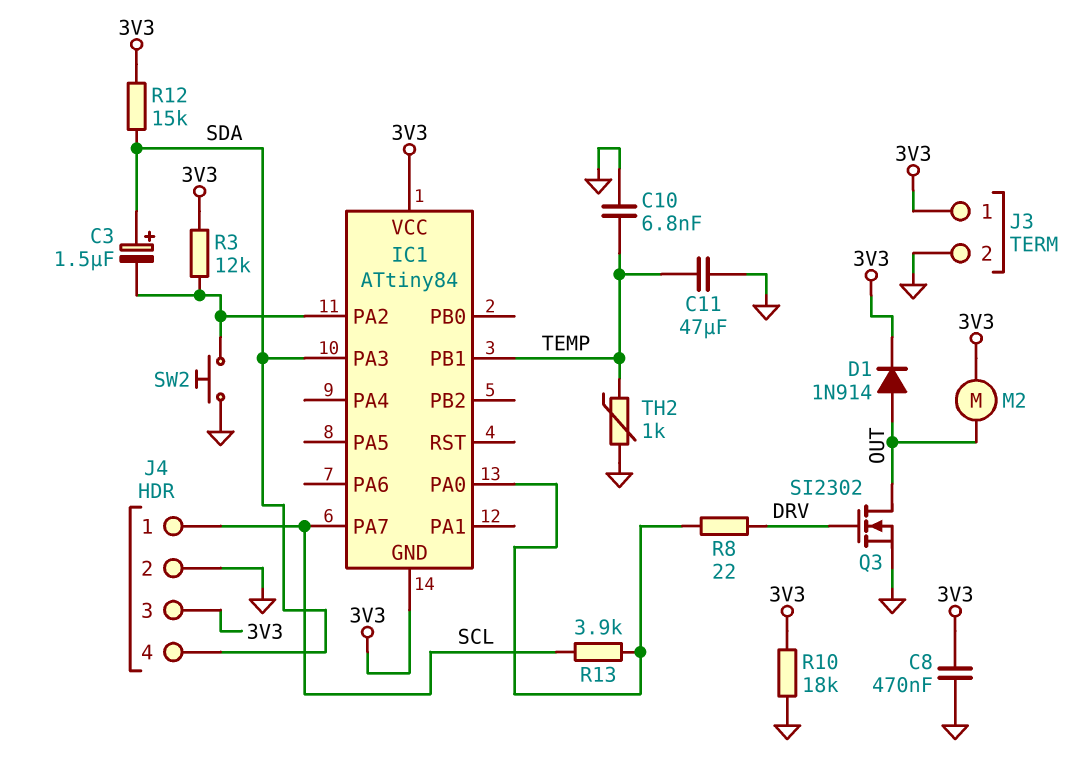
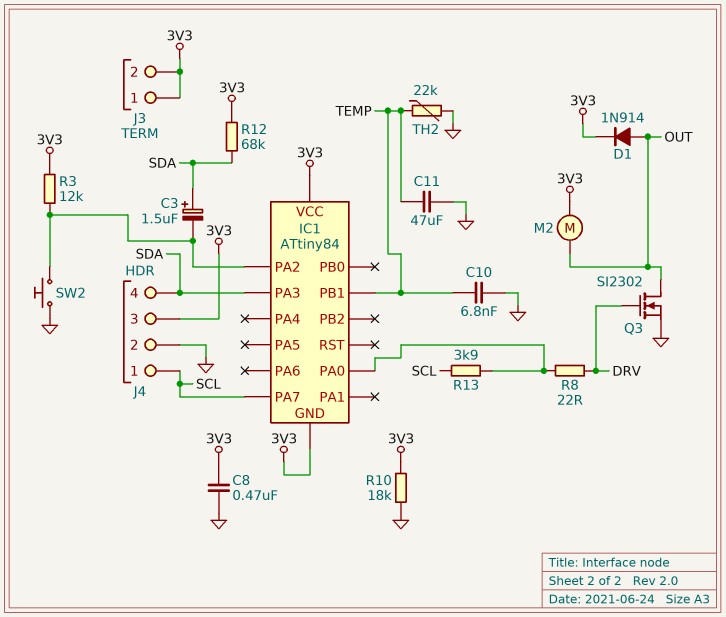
J3 pin 2: GND -> 3V3
R12: 15k (3V3, SDA) -> 68k (3V3, SDA)
TH2: 1k (GND, TEMP) -> 22k (GND, TEMP)

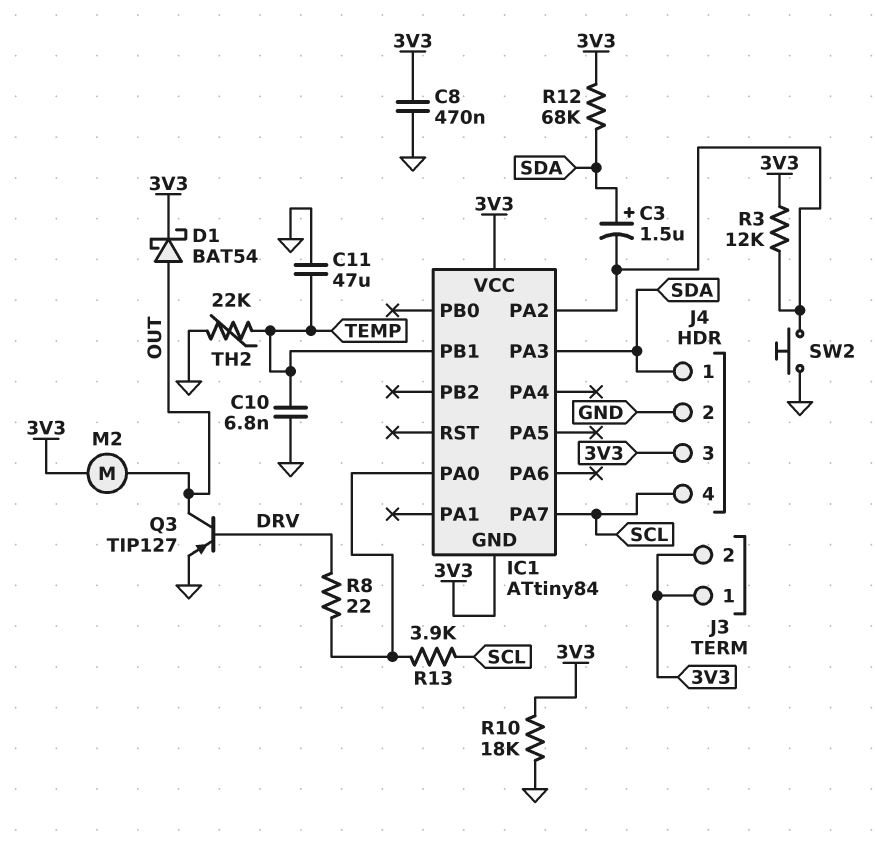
D1: diode 1N914 (A OUT, K 3V3) -> schottky BAT54 (A OUT, K 3V3)
J4 pin 1: SCL -> SDA
J4 pin 4: SDA -> SCL
Q3: NMOS SI2302 (G DRV, D OUT, S GND) -> PNP TIP127 (B DRV, C OUT, E GND)

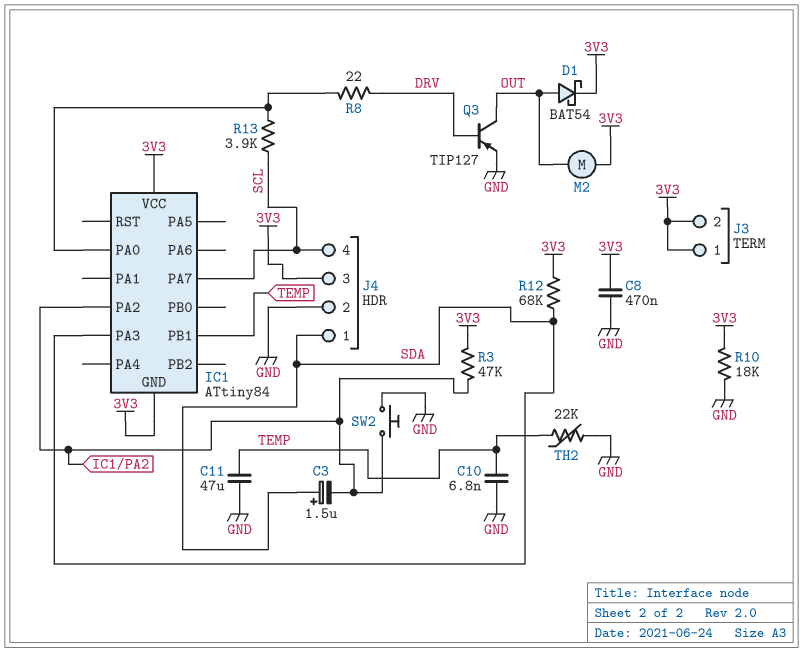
R3: 12k (3V3, IC1/PA2) -> 47k (3V3, IC1/PA2)

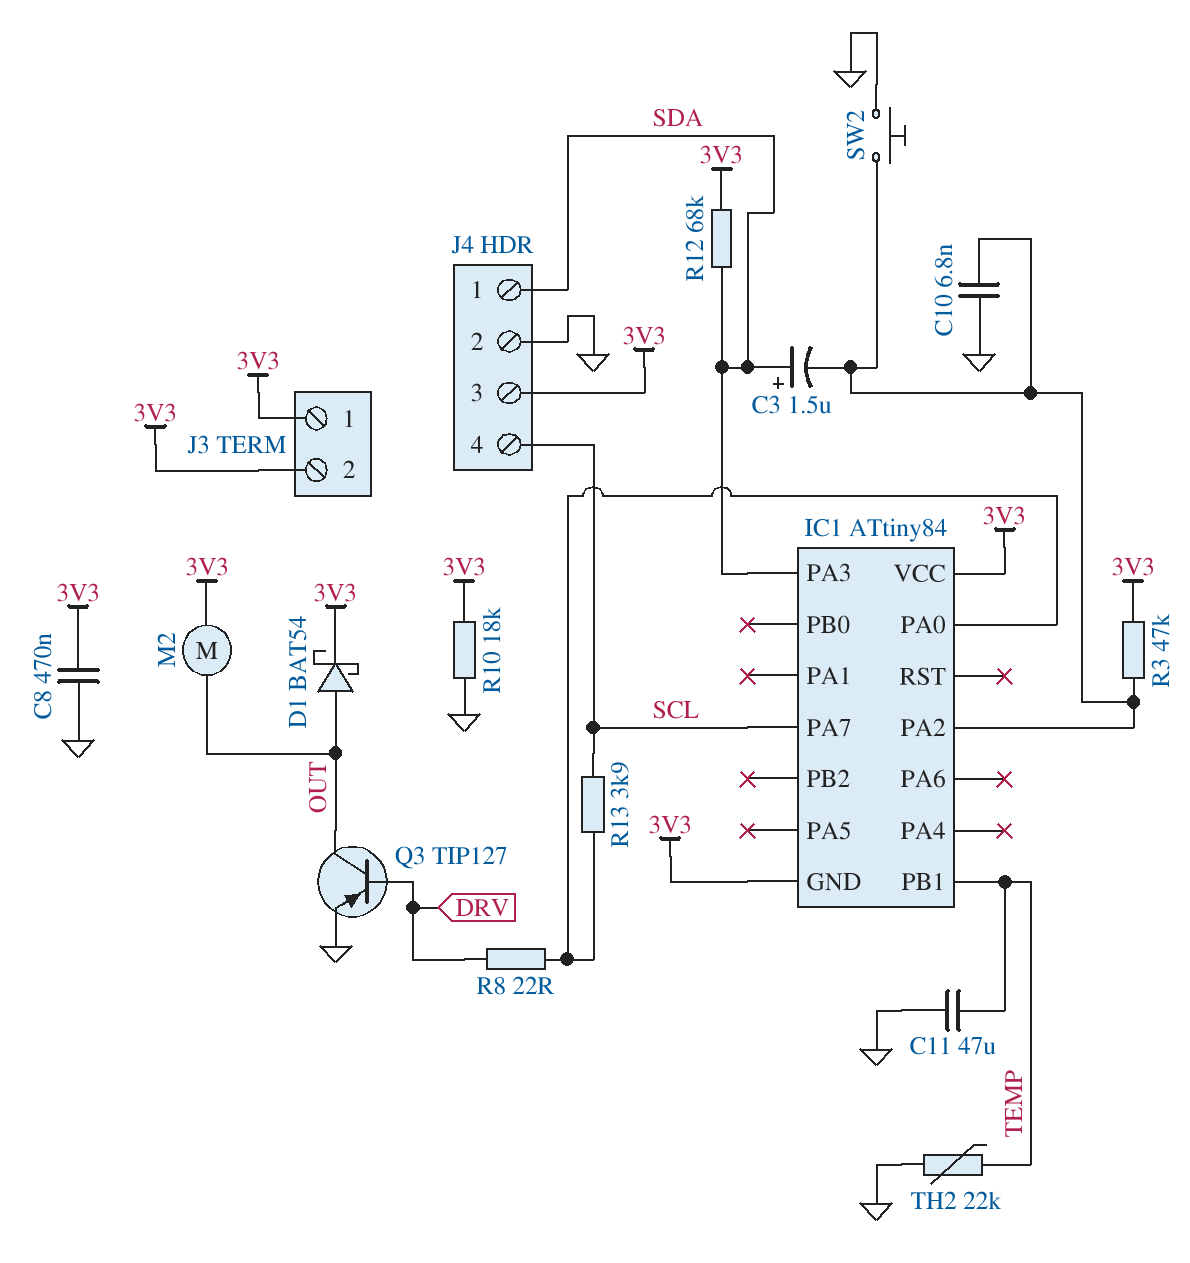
C10: 6.8nF (GND, TEMP) -> 6.8nF (GND, IC1/PA2)

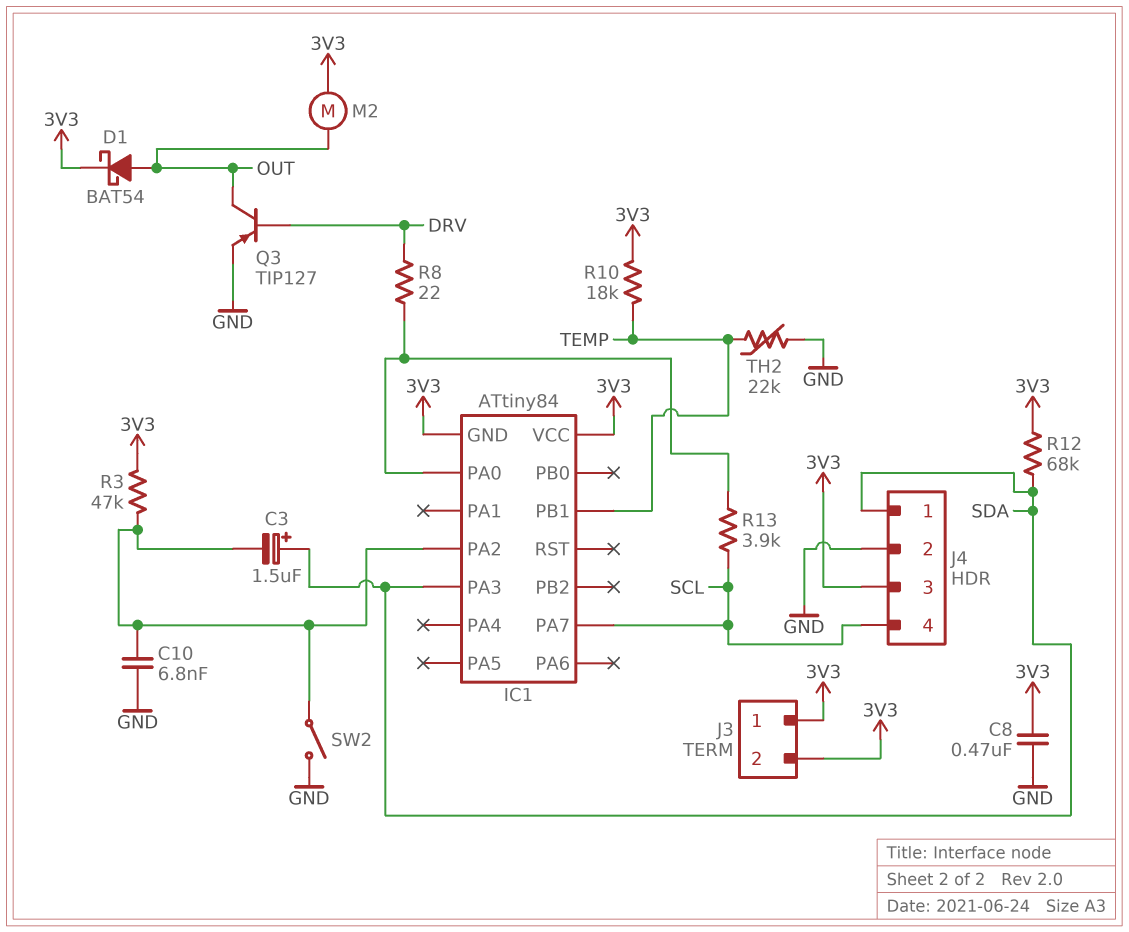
C11: 47uF (GND, TEMP) -> none
R10: 18k (3V3, GND) -> 18k (3V3, TEMP)
SW2: button (GND, IC1/PA2) -> switch (GND, IC1/PA2)

